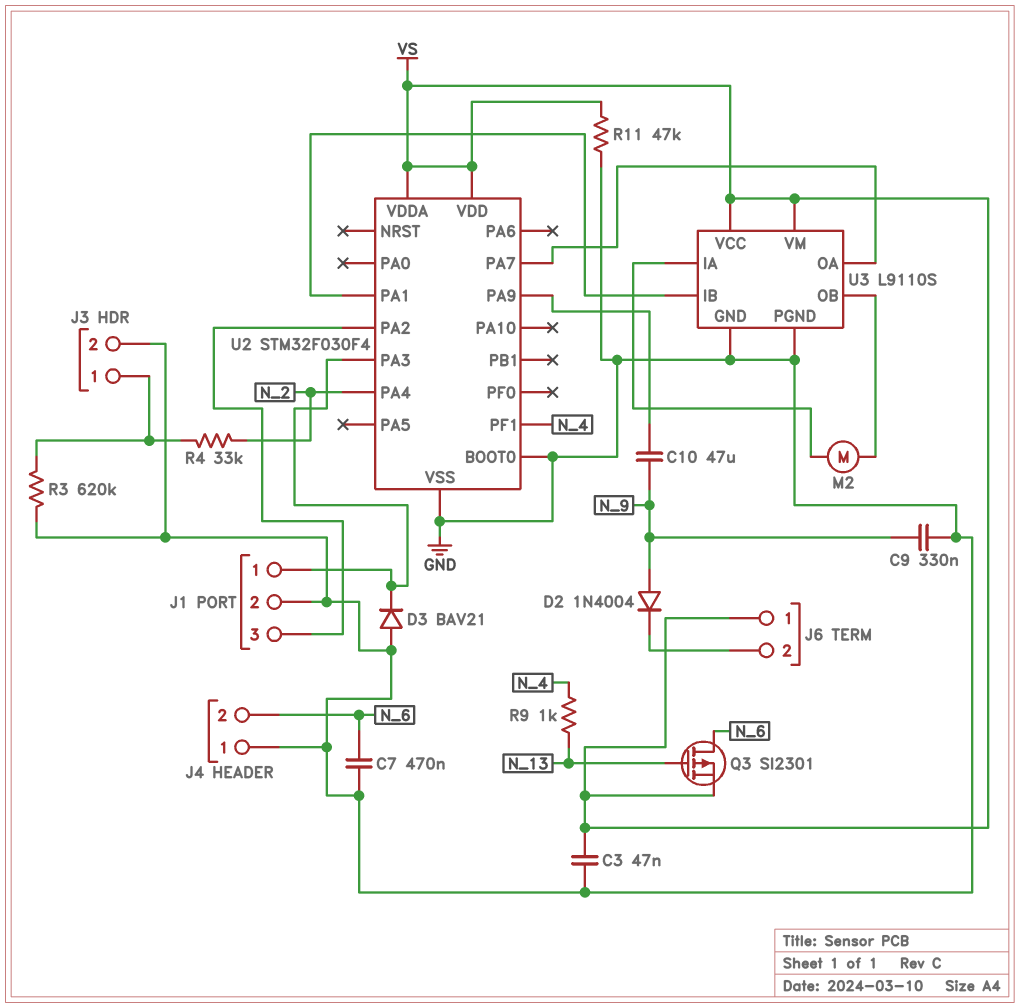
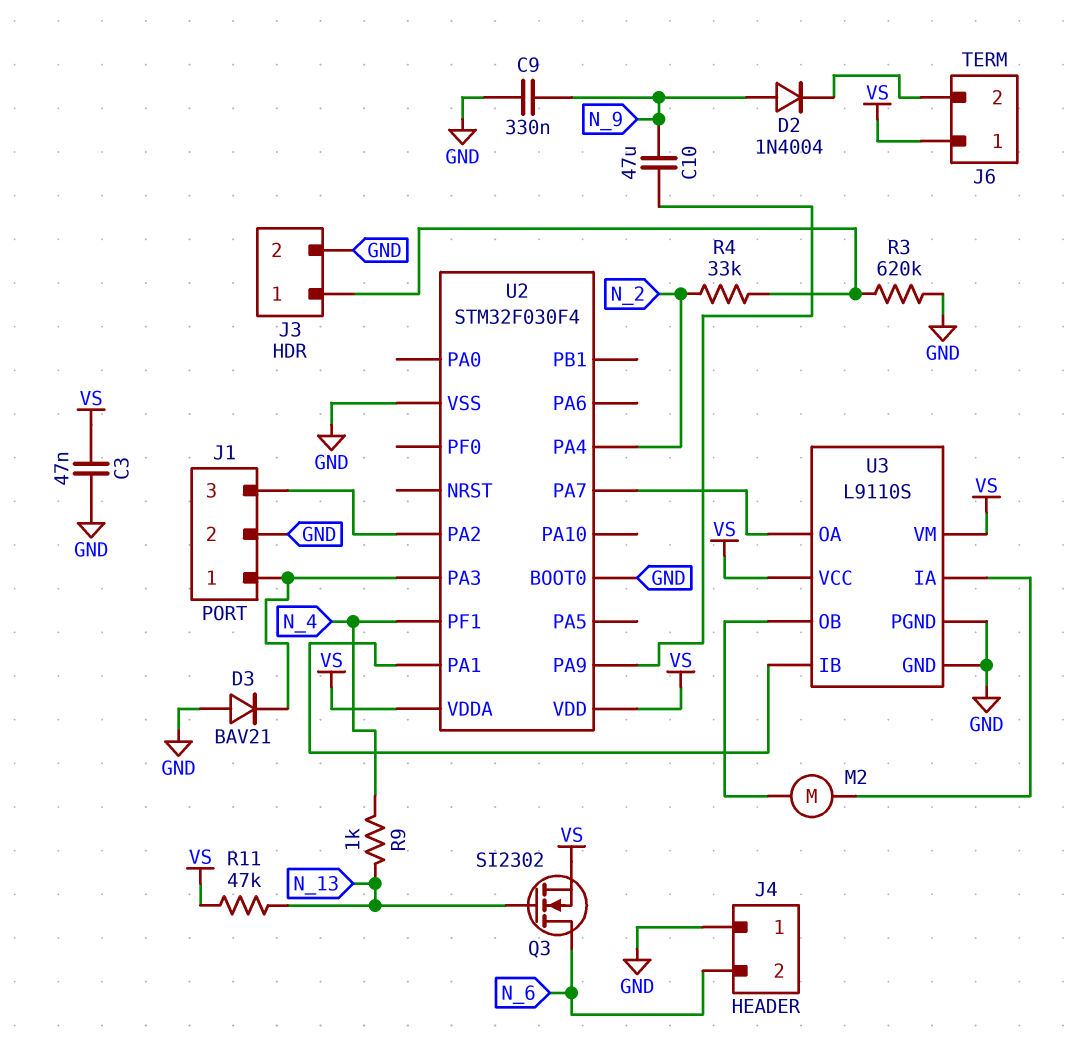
C7: 470nF (GND, N_6) -> none
Q3: PMOS SI2301 (G N_13, D N_6, S VS) -> NMOS SI2302 (G N_13, D N_6, S VS)
R11: 47k (GND, VS) -> 47k (N_13, VS)

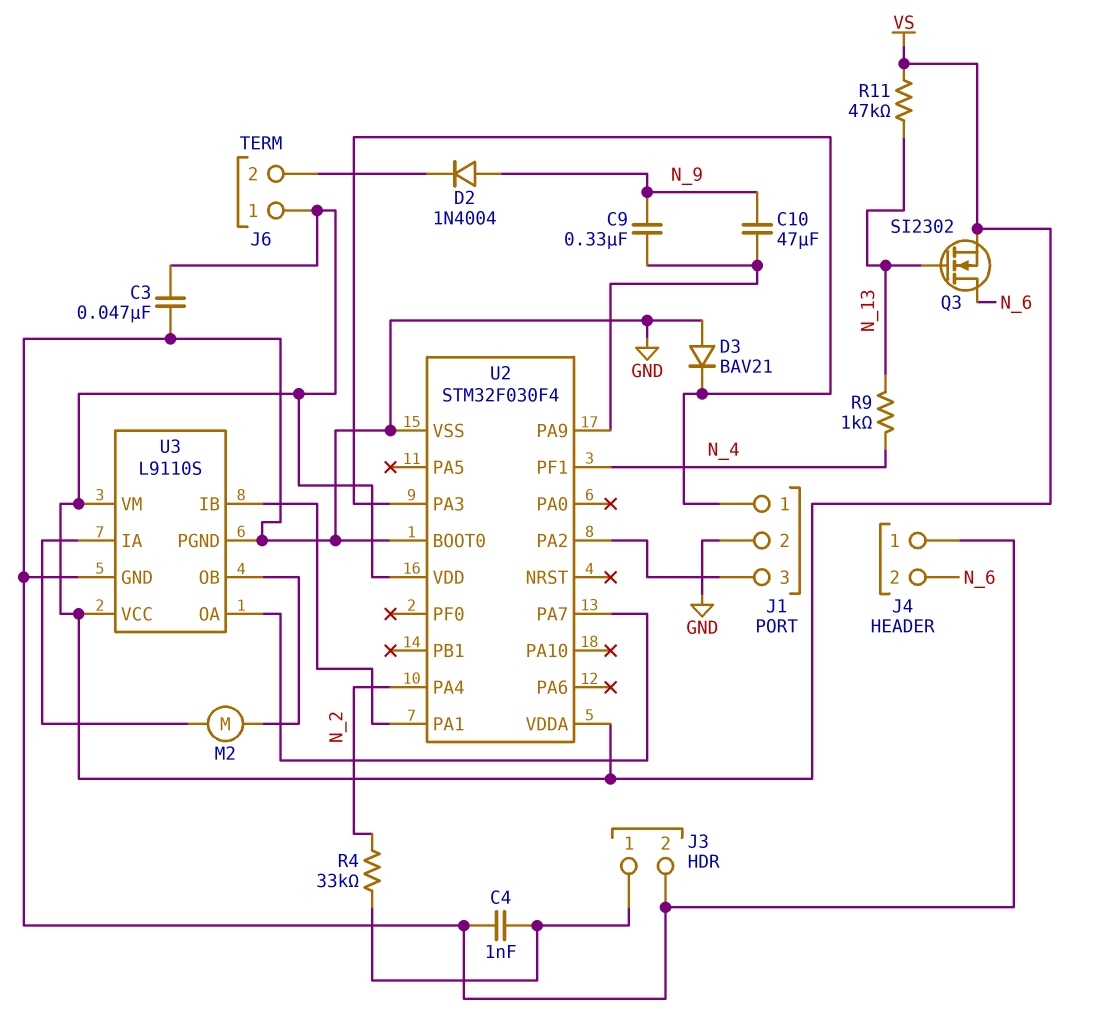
C4: none -> 1nF (GND, J3/1)
C9: 330nF (GND, N_9) -> 330nF (N_9, U2/PA9)
R3: 620k (GND, J3/1) -> none

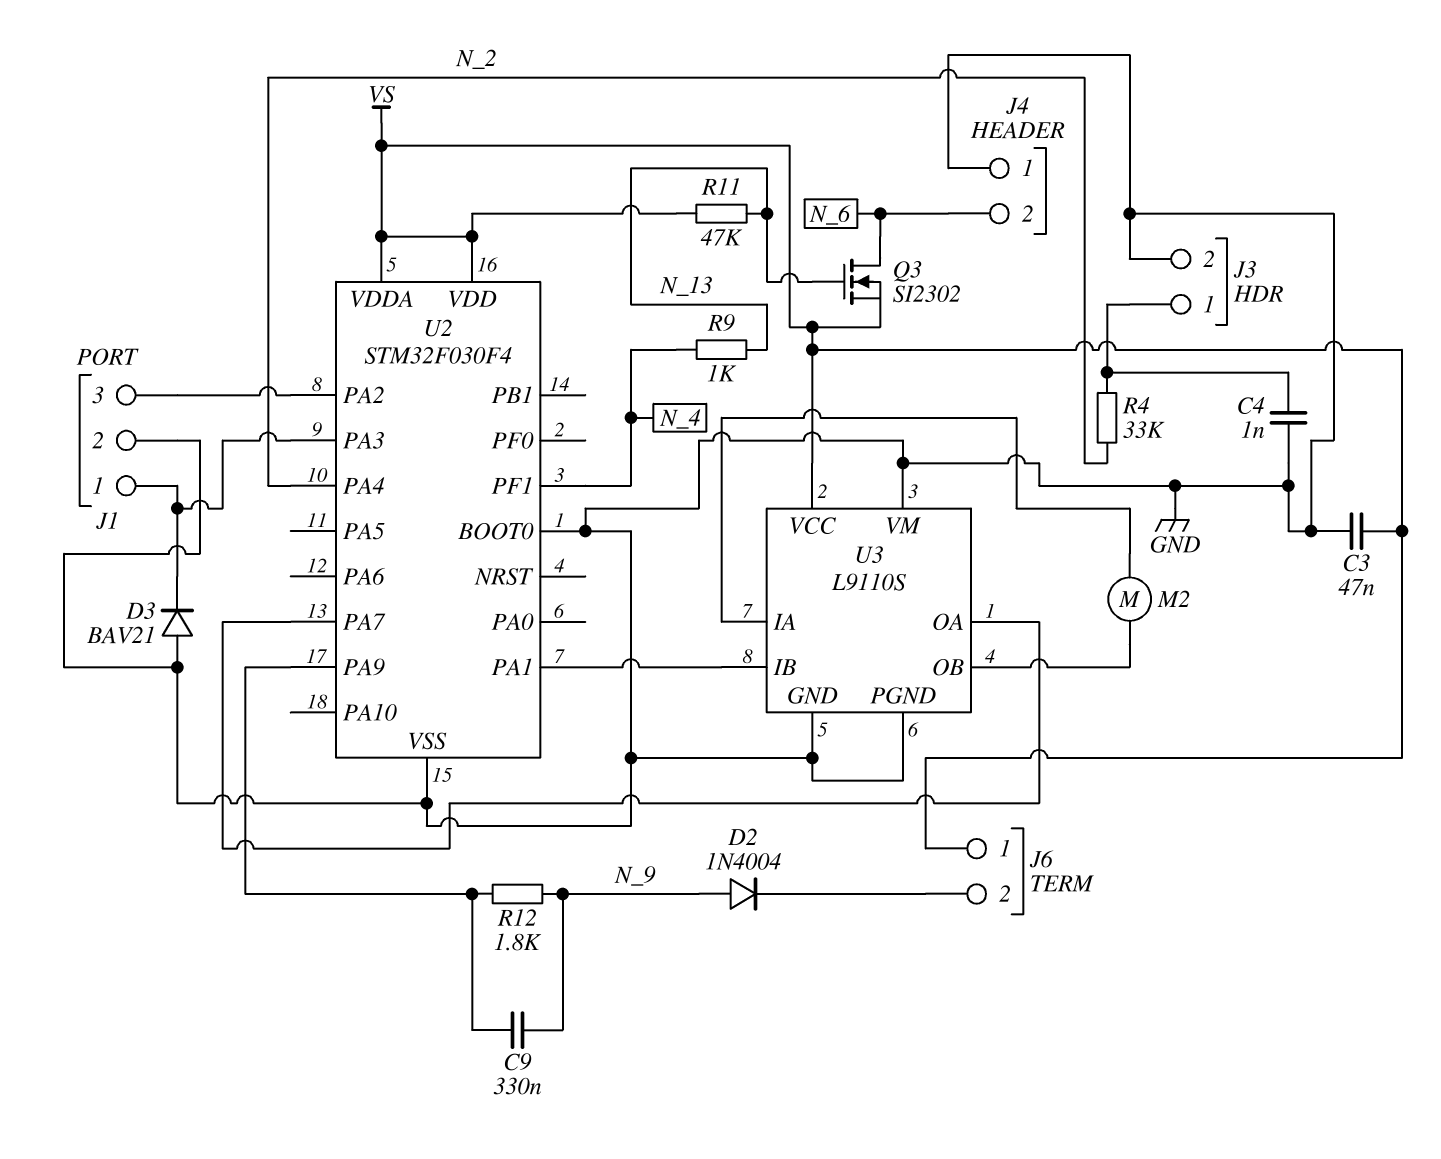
C10: 47uF (N_9, U2/PA9) -> none
R12: none -> 1.8k (N_9, U2/PA9)
U3 pin VM: VS -> GND

